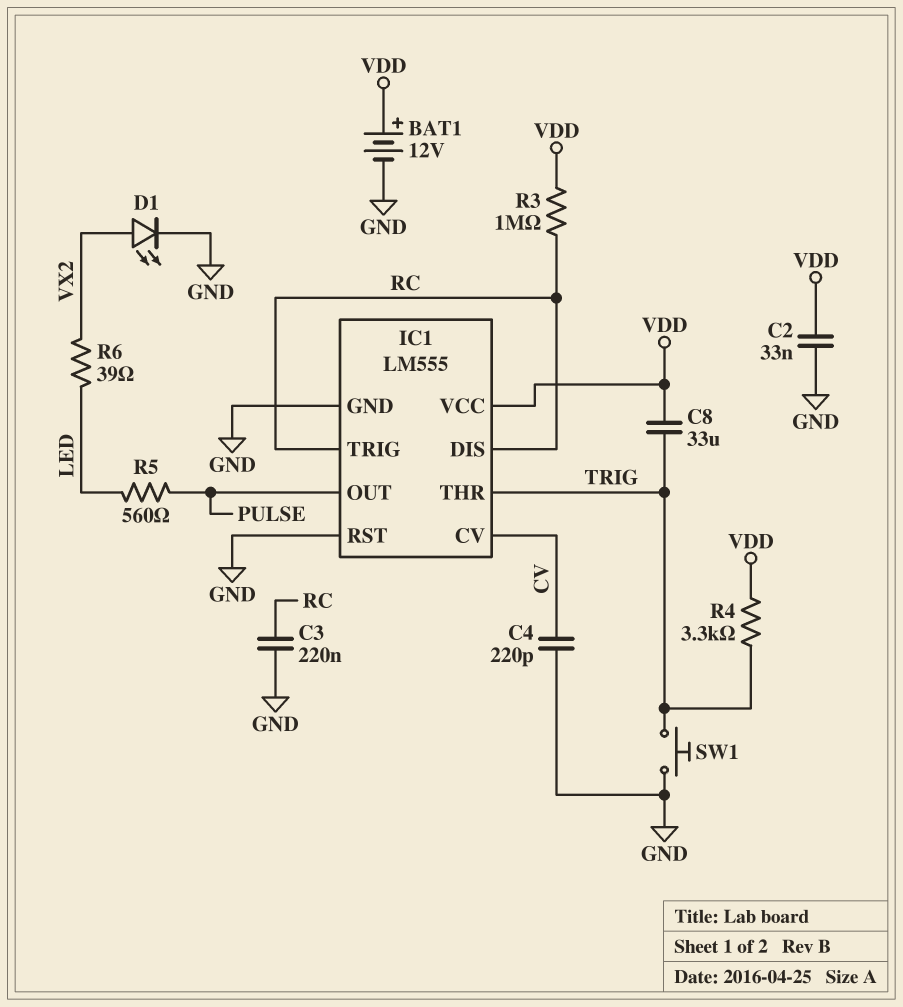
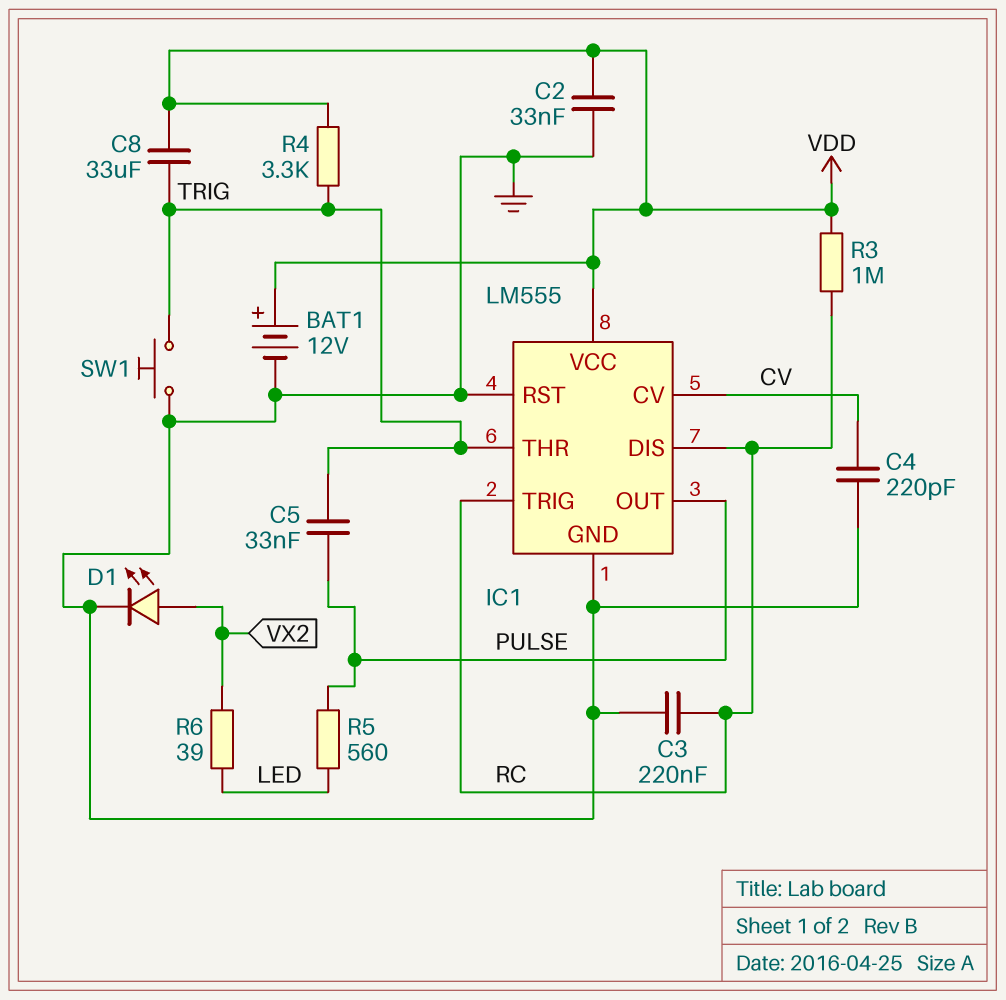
C5: none -> 33nF (PULSE, TRIG)

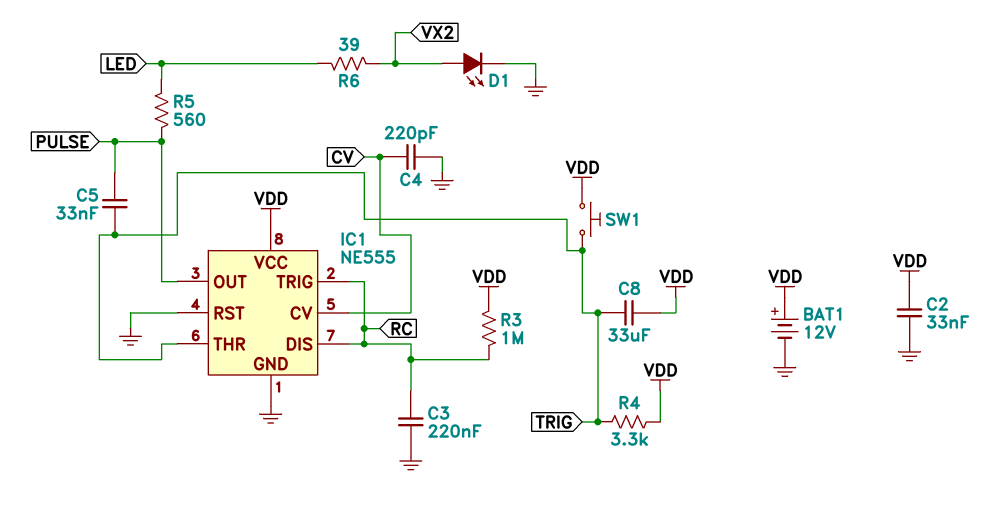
IC1: LM555 -> NE555
SW1: button (GND, TRIG) -> button (TRIG, VDD)

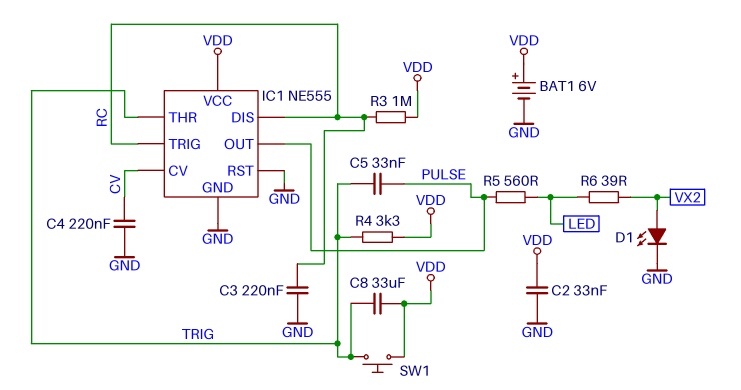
BAT1: 12V (plus VDD, minus GND) -> 6V (plus VDD, minus GND)
C4: 220pF (CV, GND) -> 220nF (CV, GND)

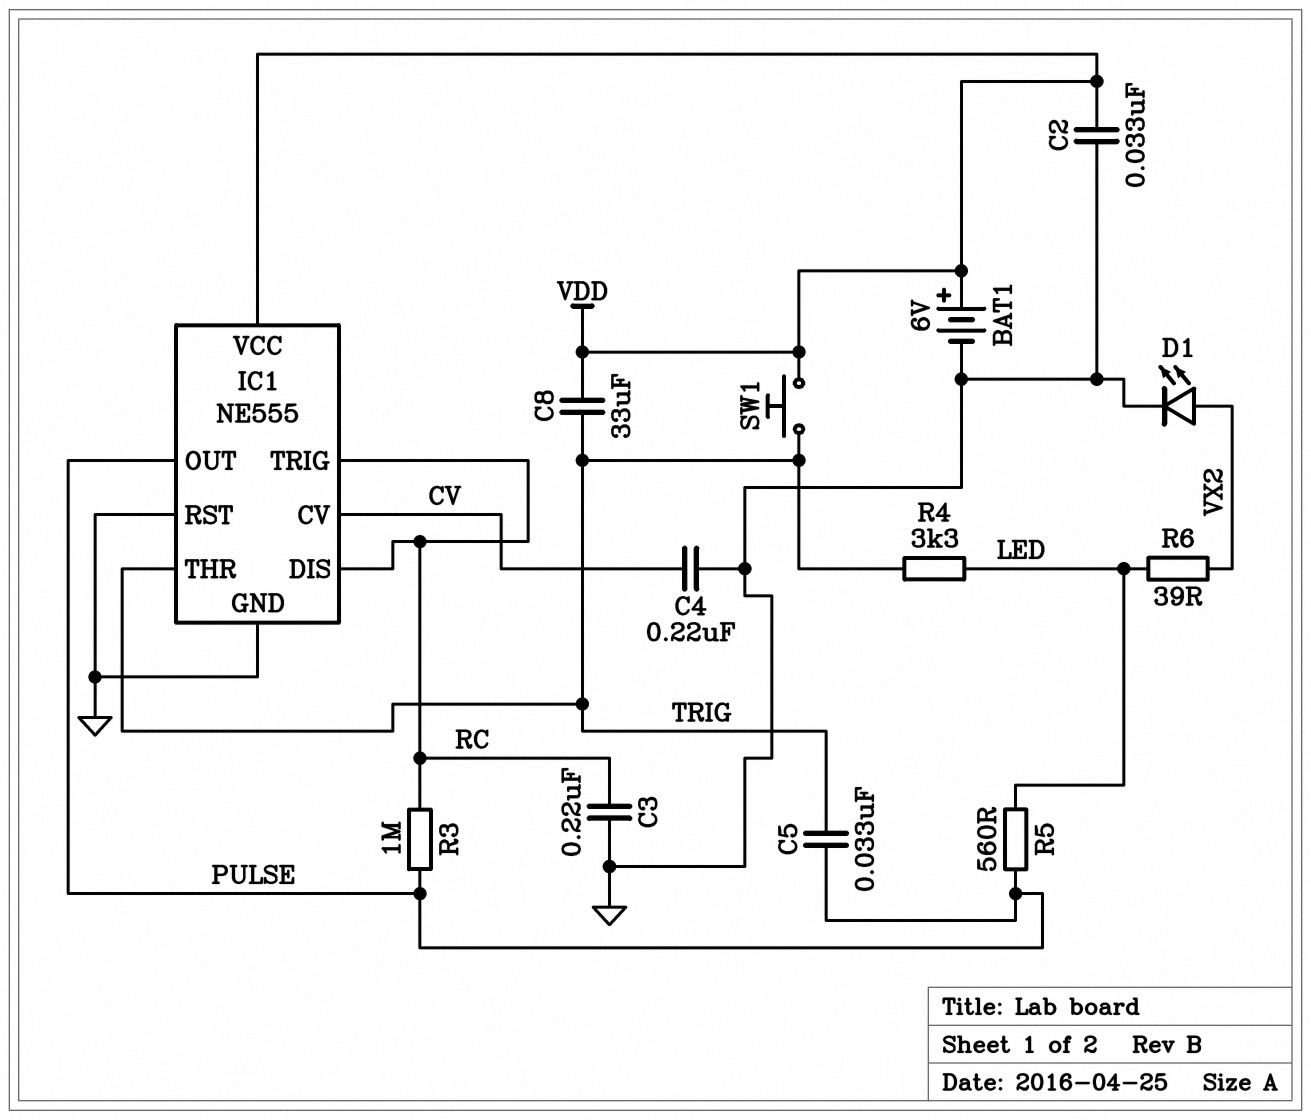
R3: 1M (RC, VDD) -> 1M (PULSE, RC)
R4: 3.3k (TRIG, VDD) -> 3.3k (LED, TRIG)

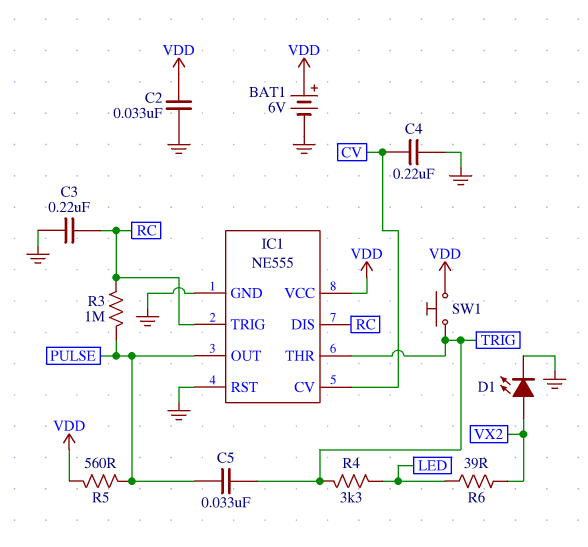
C8: 33uF (TRIG, VDD) -> none
R5: 560 (LED, PULSE) -> 560 (PULSE, VDD)

